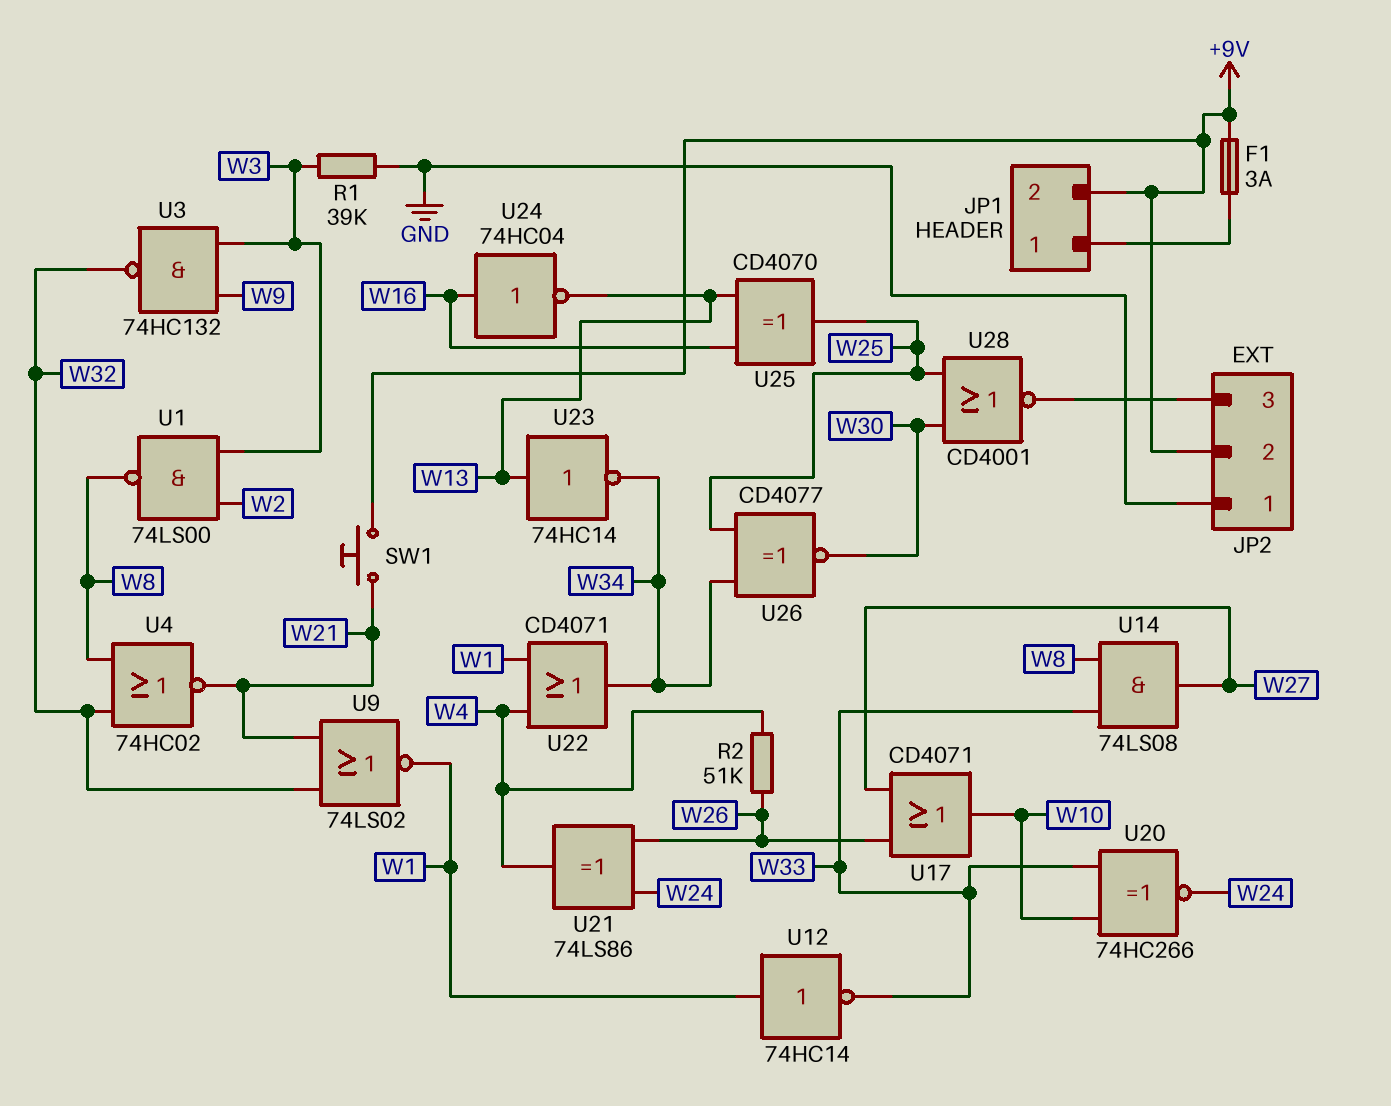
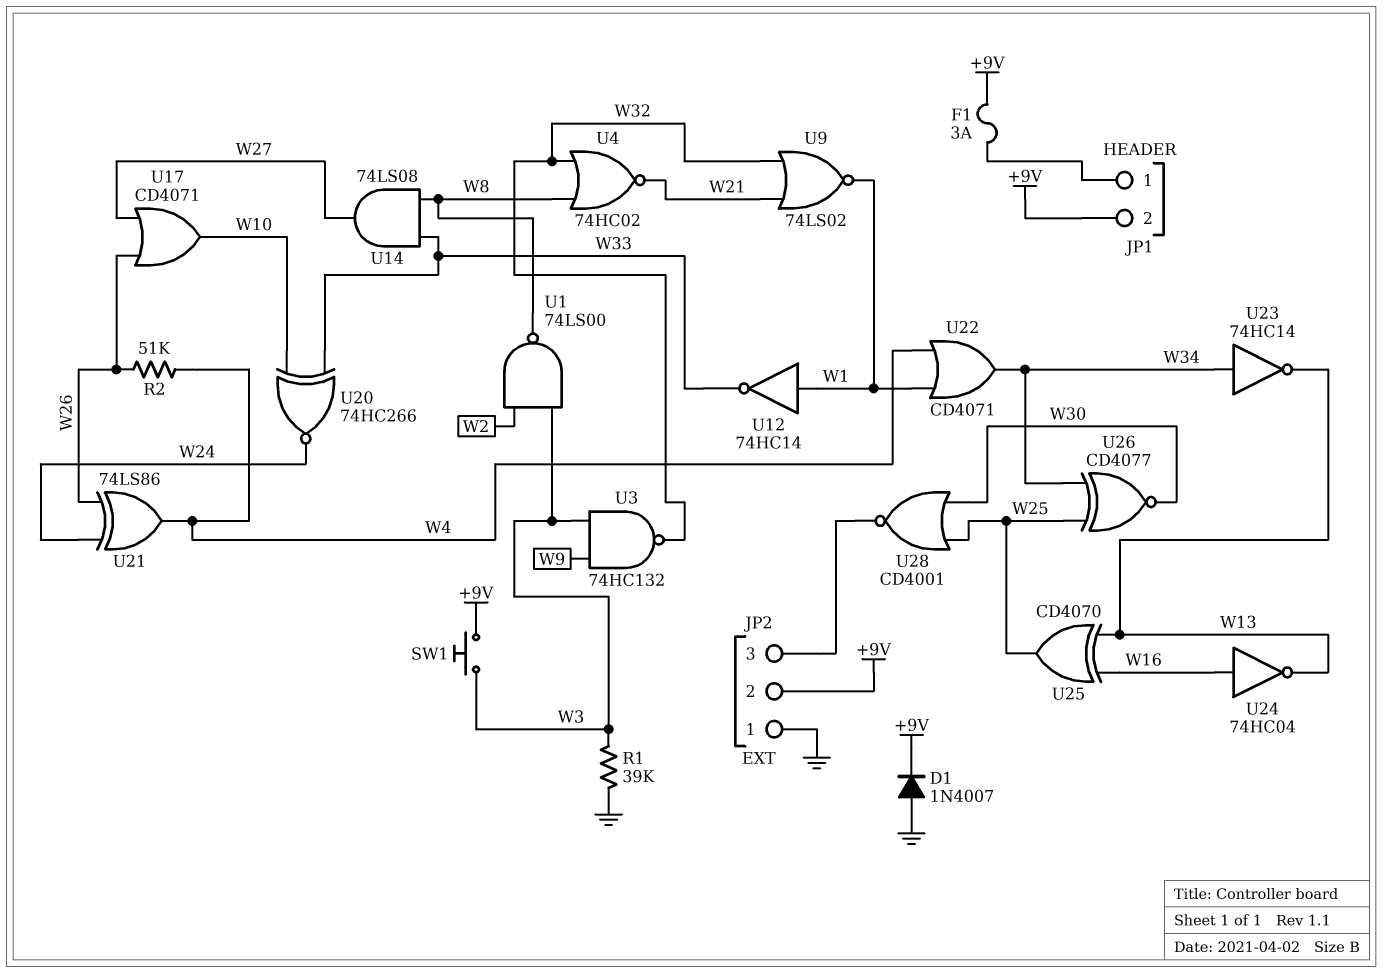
D1: none -> diode 1N4007 (A GND, K +9V)
SW1: button (+9V, W21) -> button (+9V, W3)
U23: NOT 74HC14 (in W13, out W34) -> NOT 74HC14 (in W34, out W13)

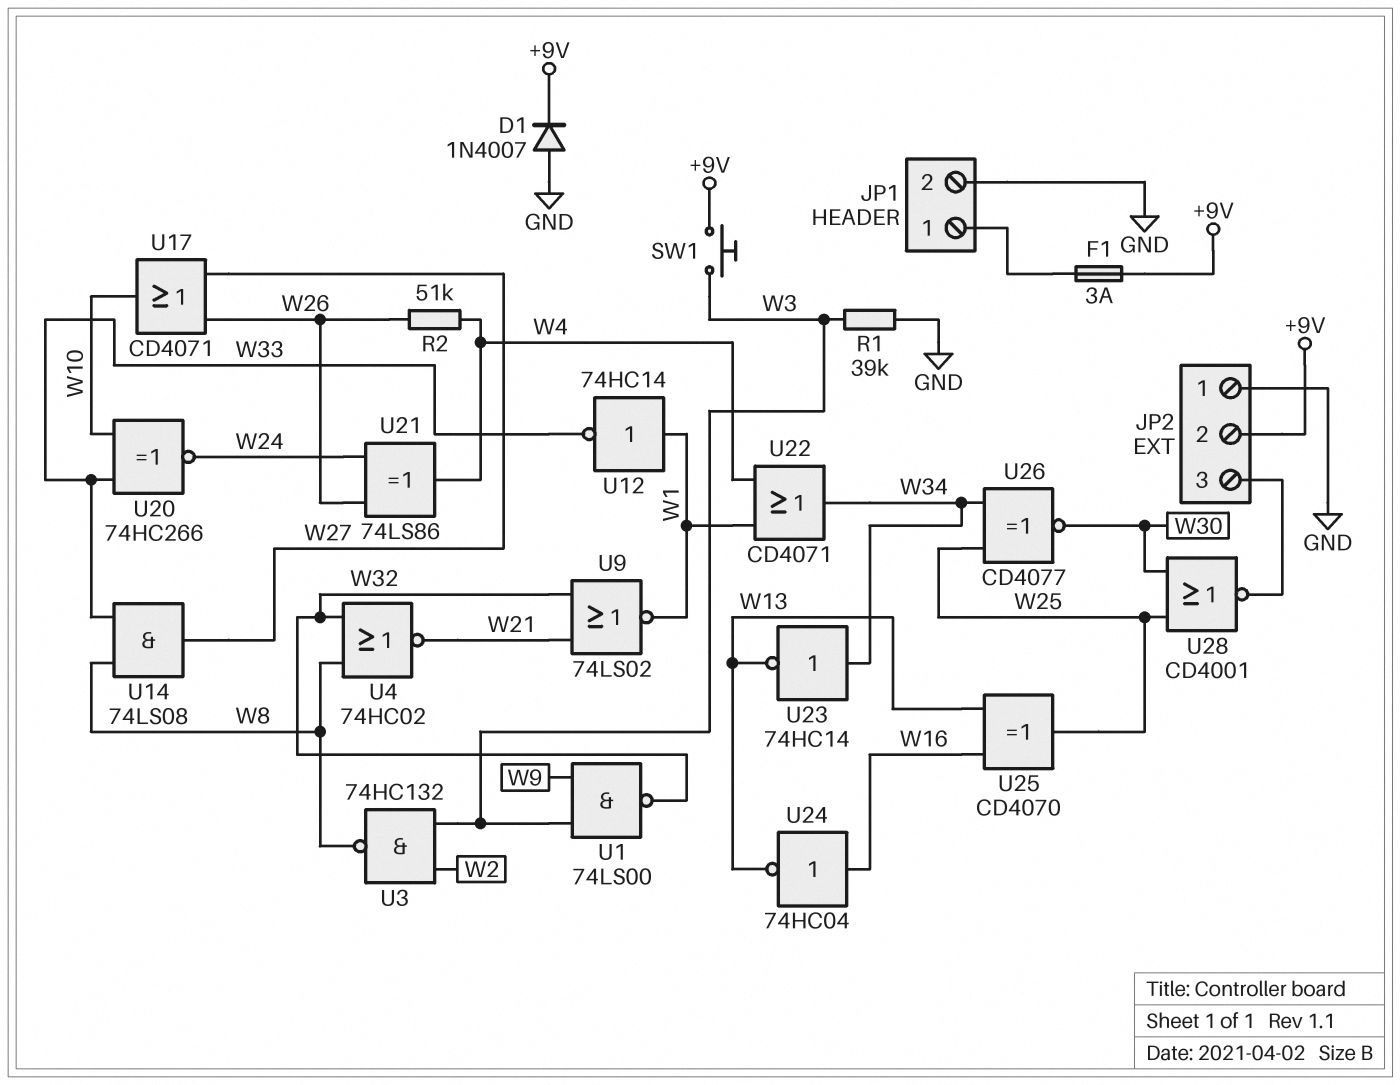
JP1 pin 2: +9V -> GND
U1: NAND 74LS00 (in W2, in W3, out W8) -> NAND 74LS00 (in W3, in W9, out W32)
U3: NAND 74HC132 (in W3, in W9, out W32) -> NAND 74HC132 (in W2, in W3, out W8)

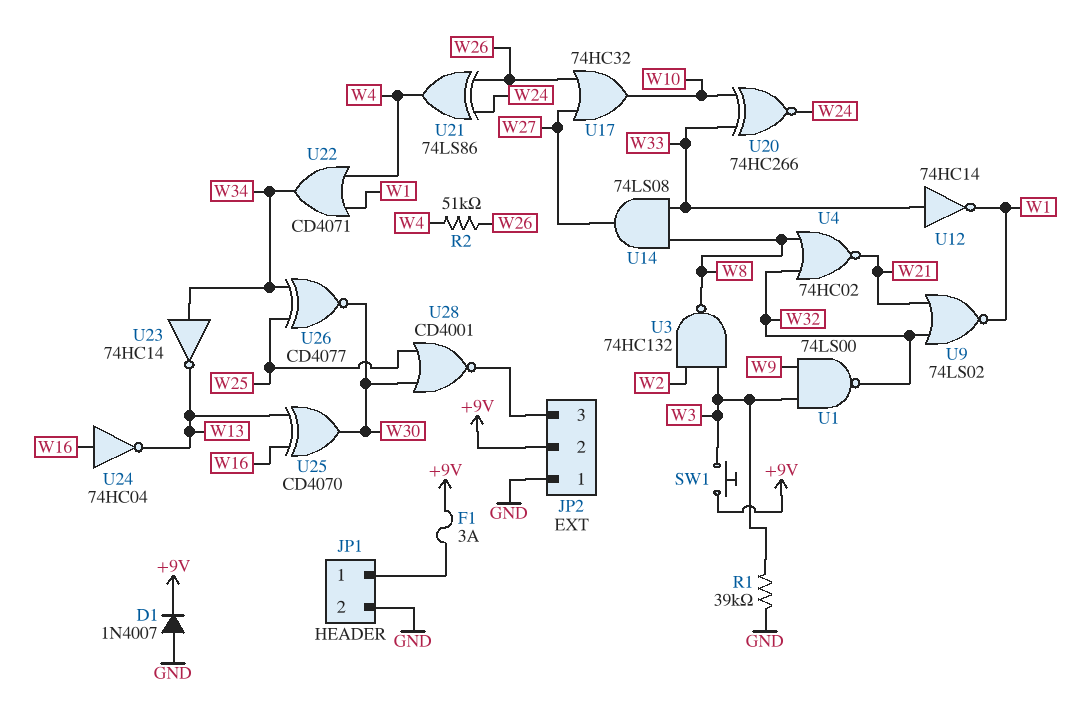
U12: NOT 74HC14 (in W1, out W33) -> NOT 74HC14 (in W33, out W1)
U17: OR CD4071 (in W26, in W27, out W10) -> OR 74HC32 (in W26, in W27, out W10)
U25: XOR CD4070 (in W13, in W16, out W25) -> XOR CD4070 (in W13, in W16, out W30)

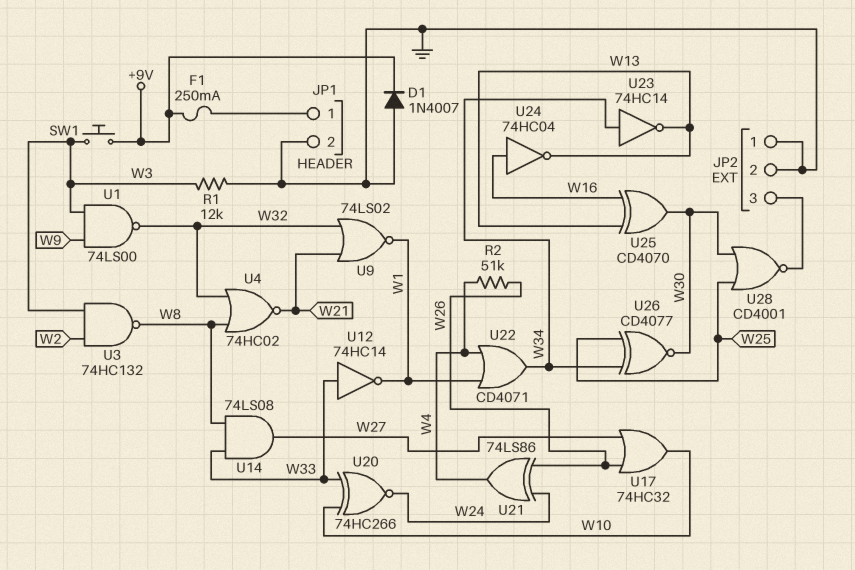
F1: 3A (+9V, JP1/1) -> 250mA (+9V, JP1/1)
JP2 pin 2: +9V -> GND
R1: 39k (GND, W3) -> 12k (GND, W3)

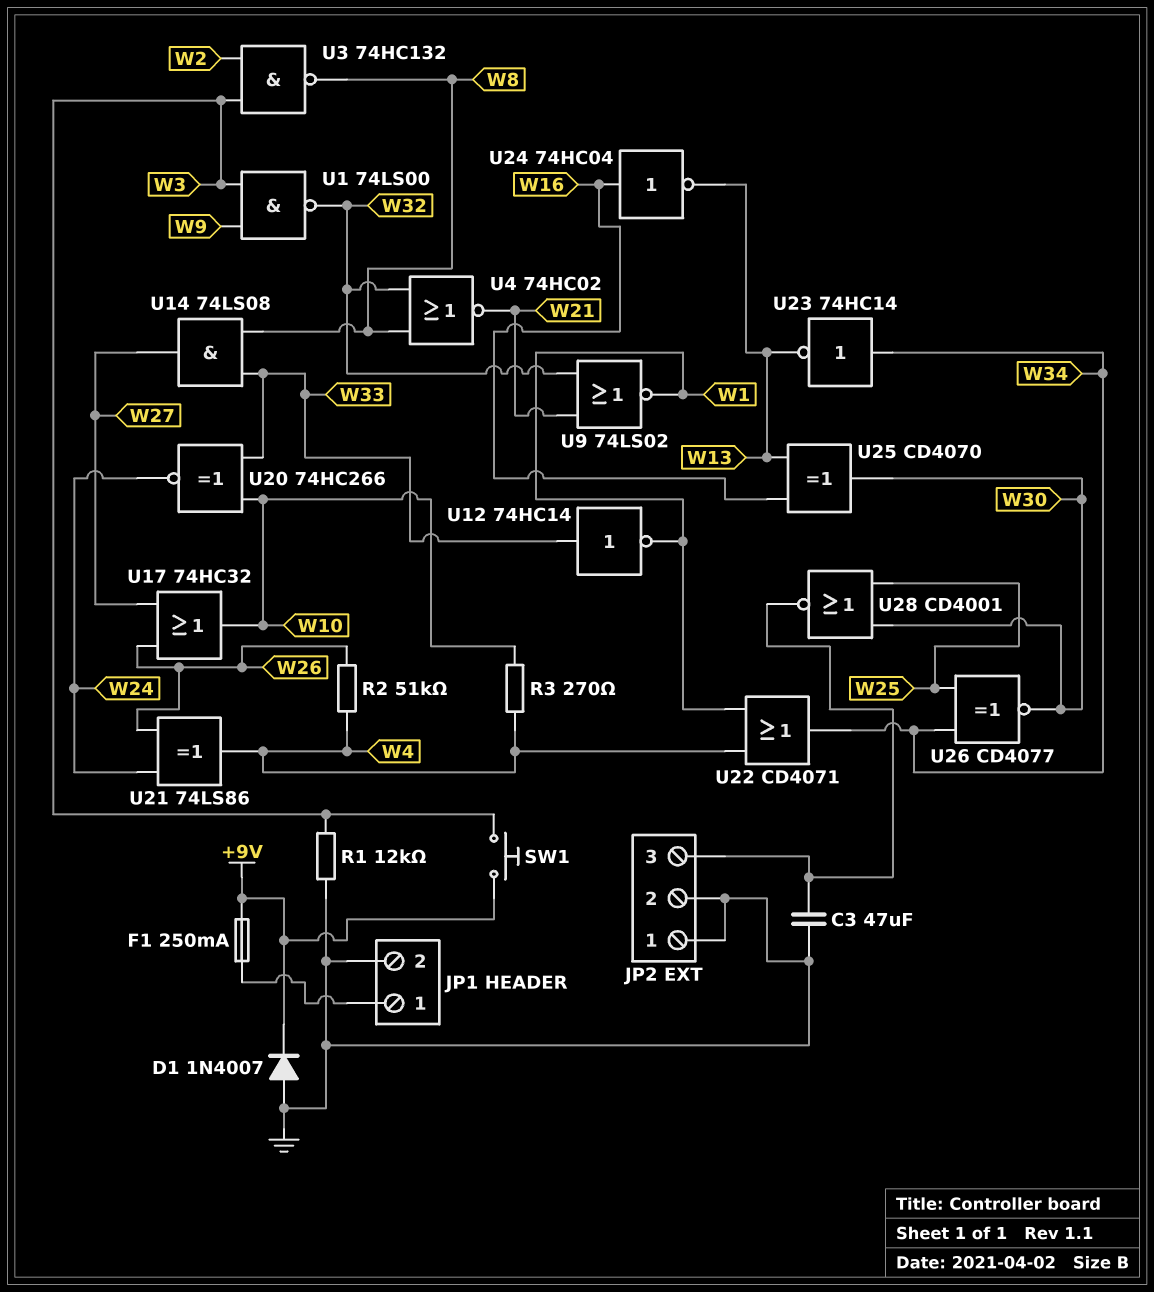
C3: none -> 47uF (GND, JP2/3)
R3: none -> 270 (W4, W10)

